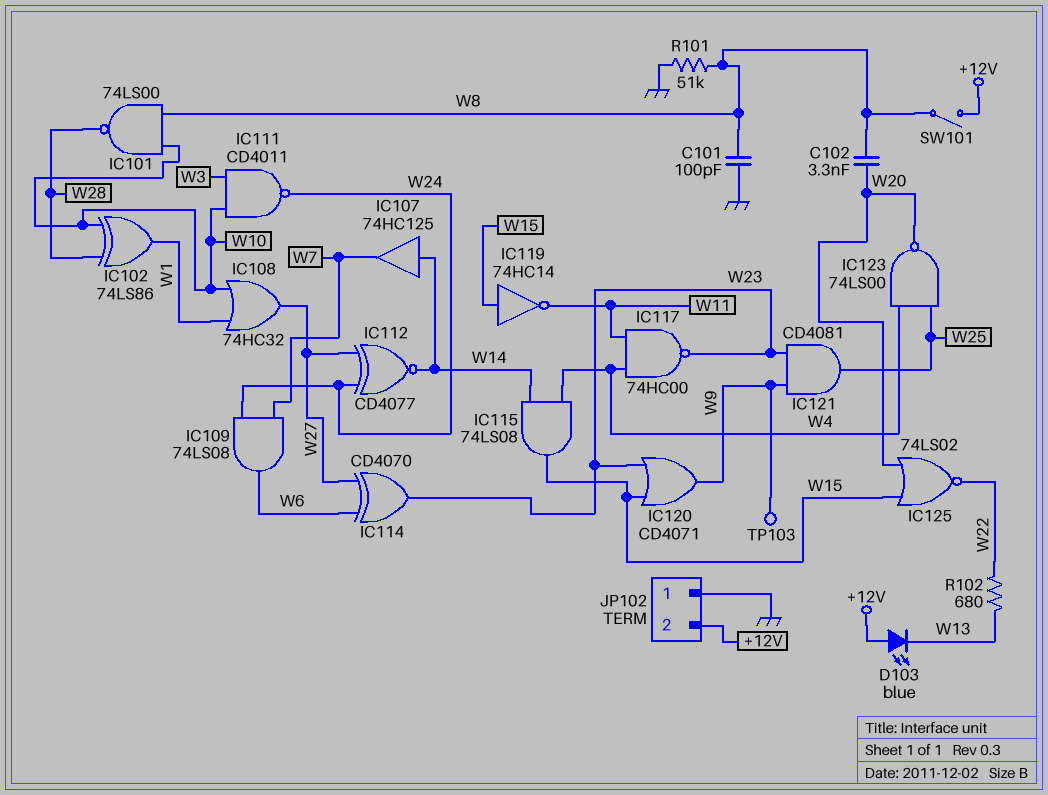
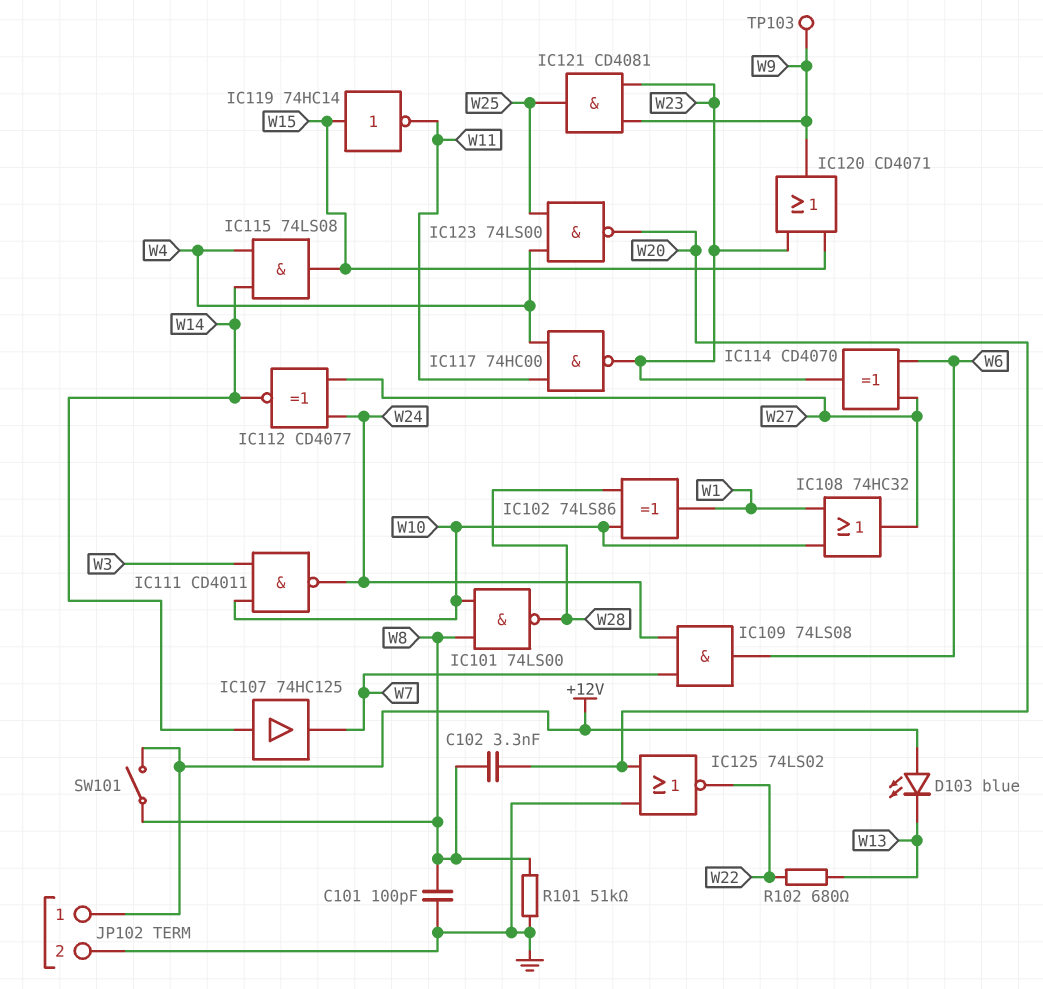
IC125: NOR 74LS02 (in W15, in W20, out W22) -> NOR 74LS02 (in GND, in W20, out W22)
JP102 pin 1: GND -> +12V
JP102 pin 2: +12V -> GND

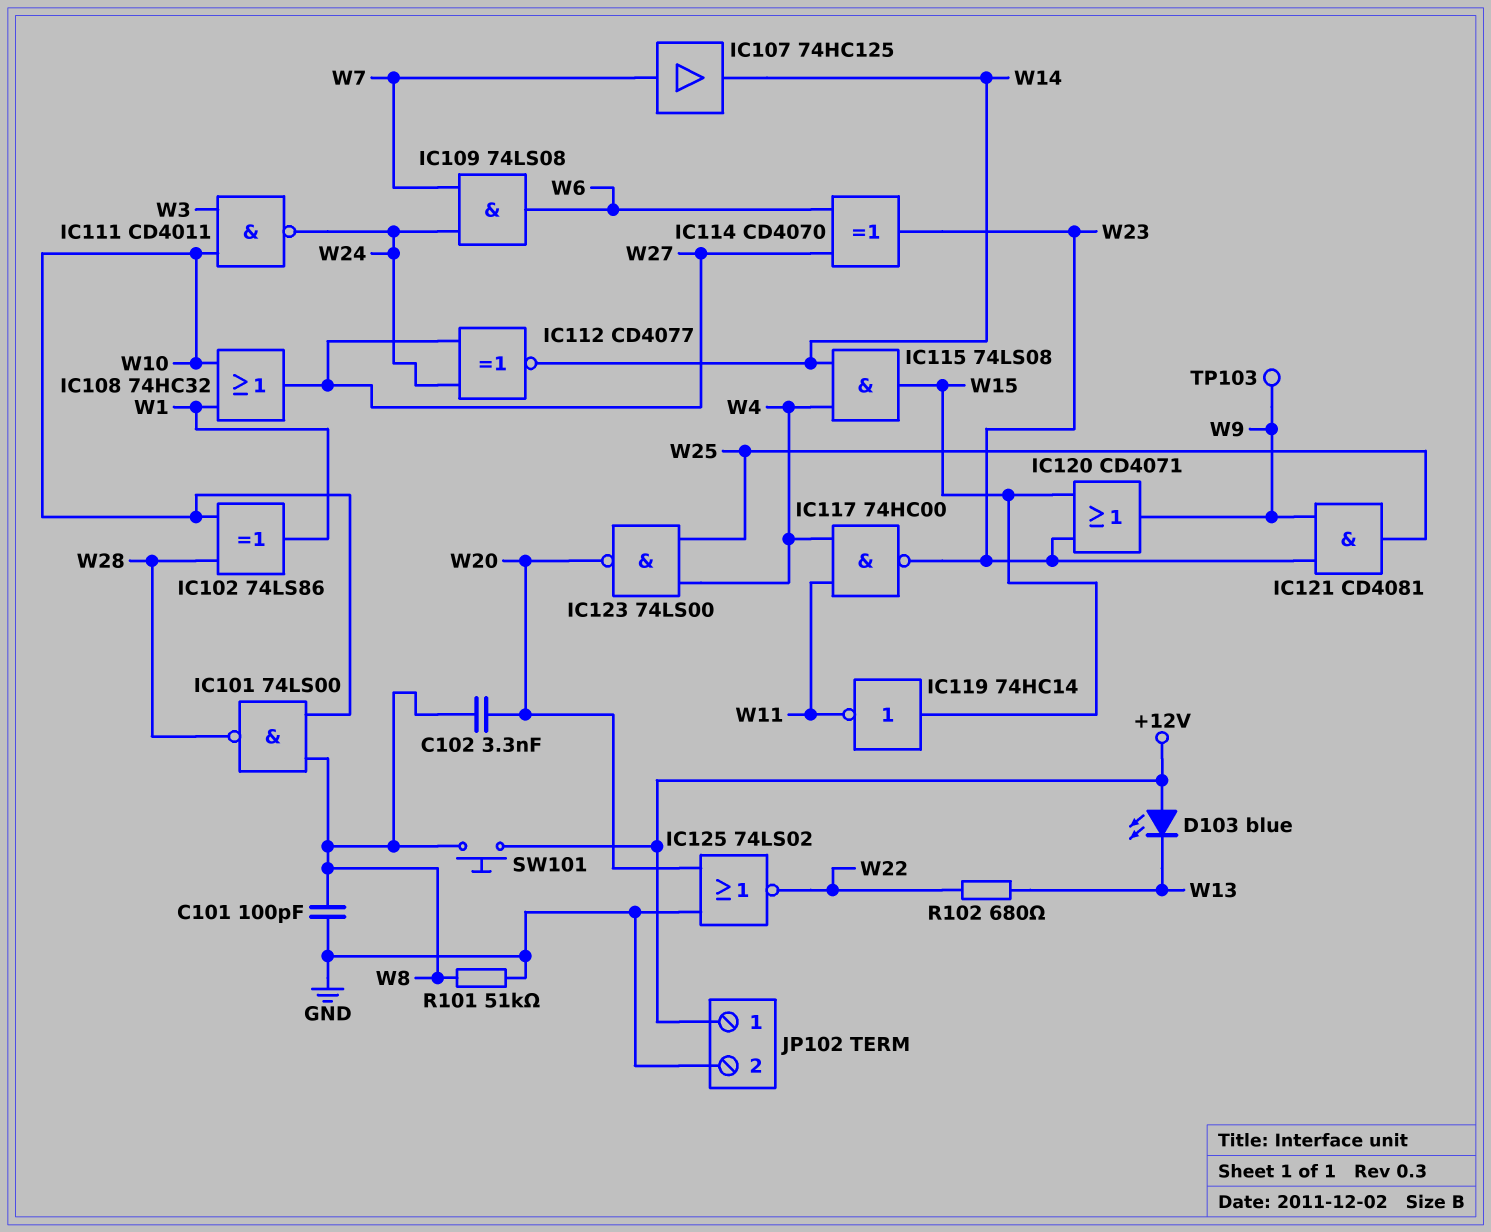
IC107: buffer 74HC125 (in W14, out W7) -> buffer 74HC125 (in W7, out W14)
SW101: switch (+12V, W8) -> button (+12V, W8)

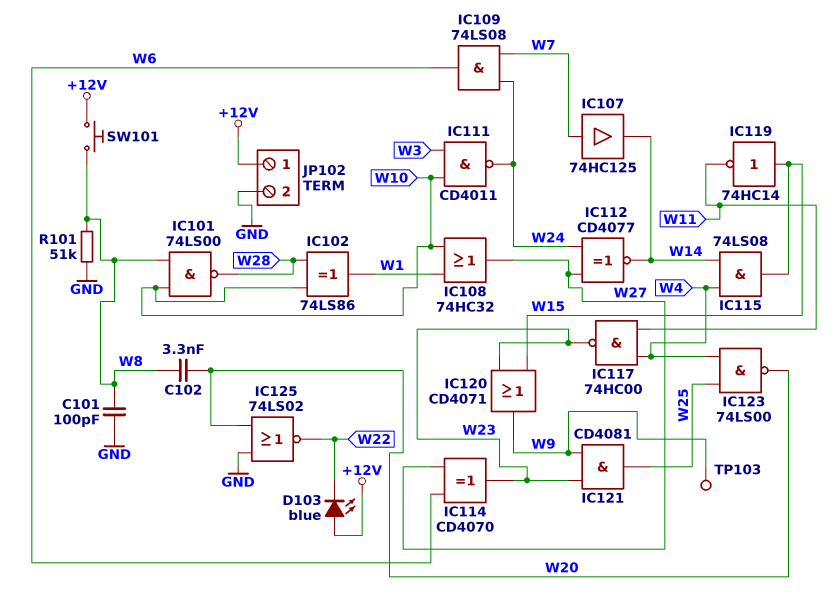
D103: LED blue (A +12V, K W13) -> LED blue (A +12V, K W22)
R102: 680 (W13, W22) -> none

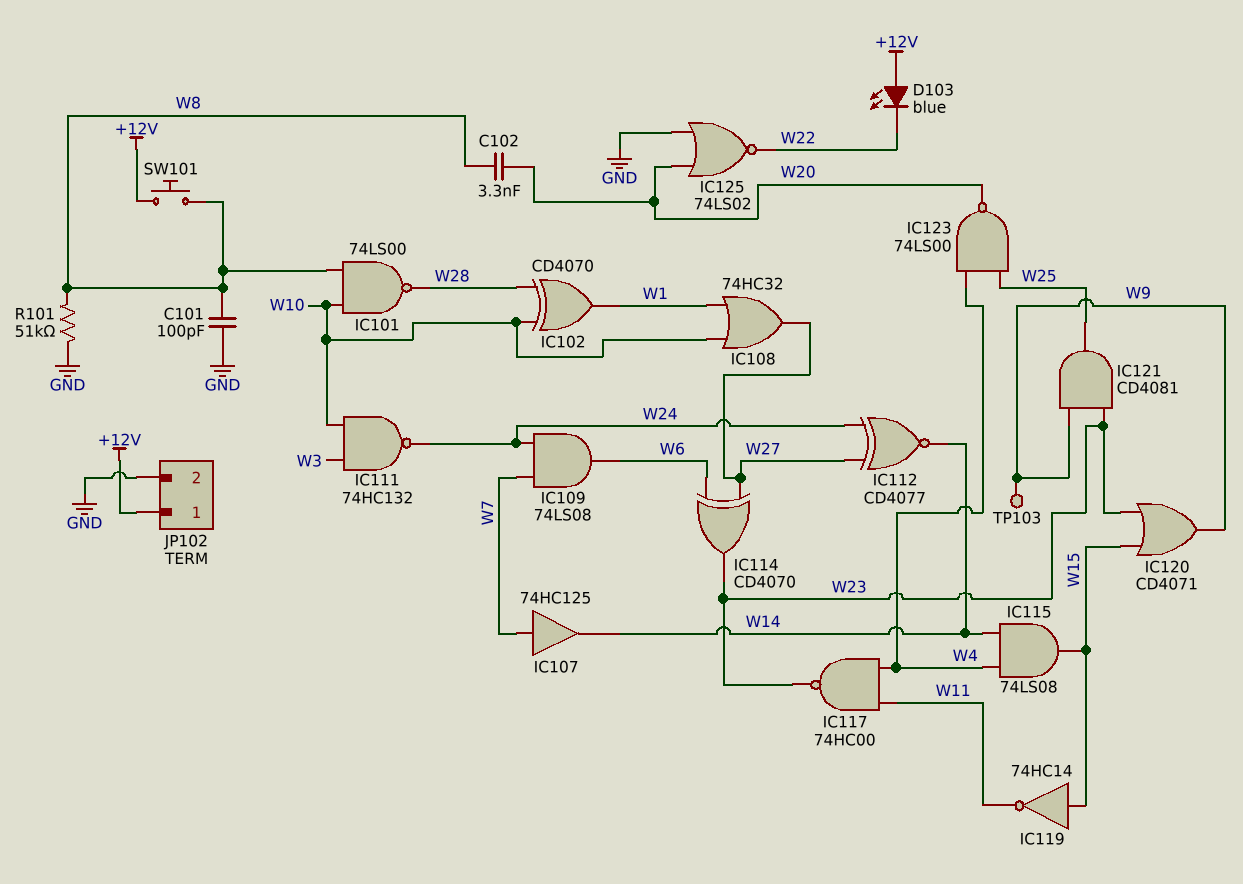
IC102: XOR 74LS86 (in W10, in W28, out W1) -> XOR CD4070 (in W10, in W28, out W1)
IC111: NAND CD4011 (in W3, in W10, out W24) -> NAND 74HC132 (in W3, in W10, out W24)

